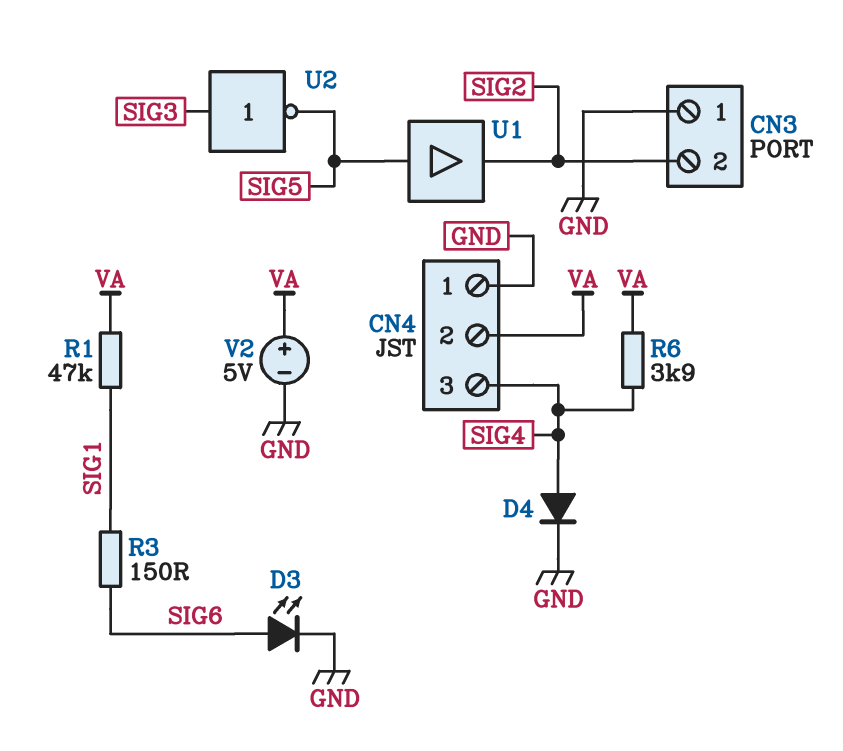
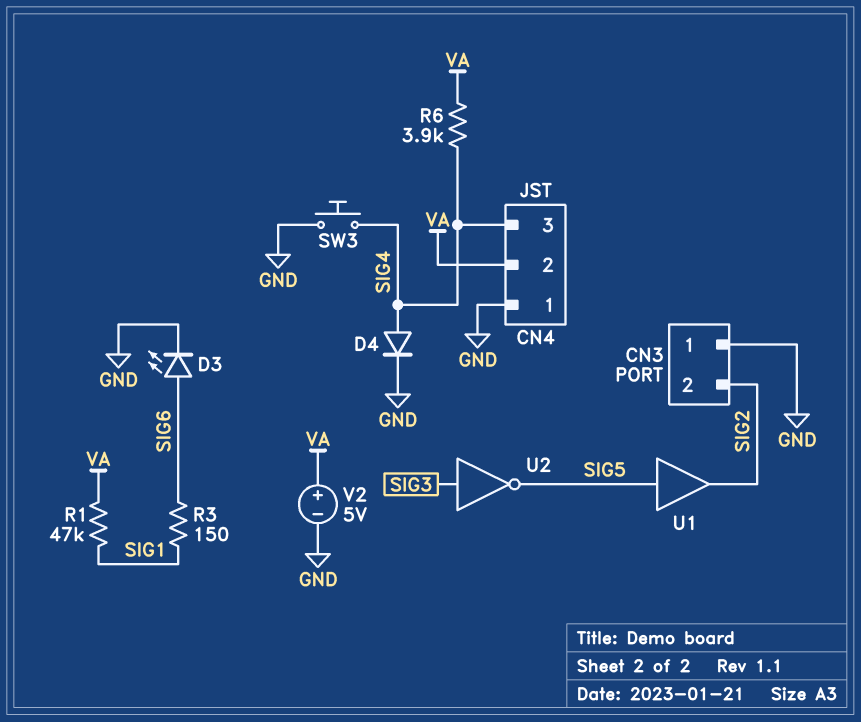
SW3: none -> button (GND, SIG4)

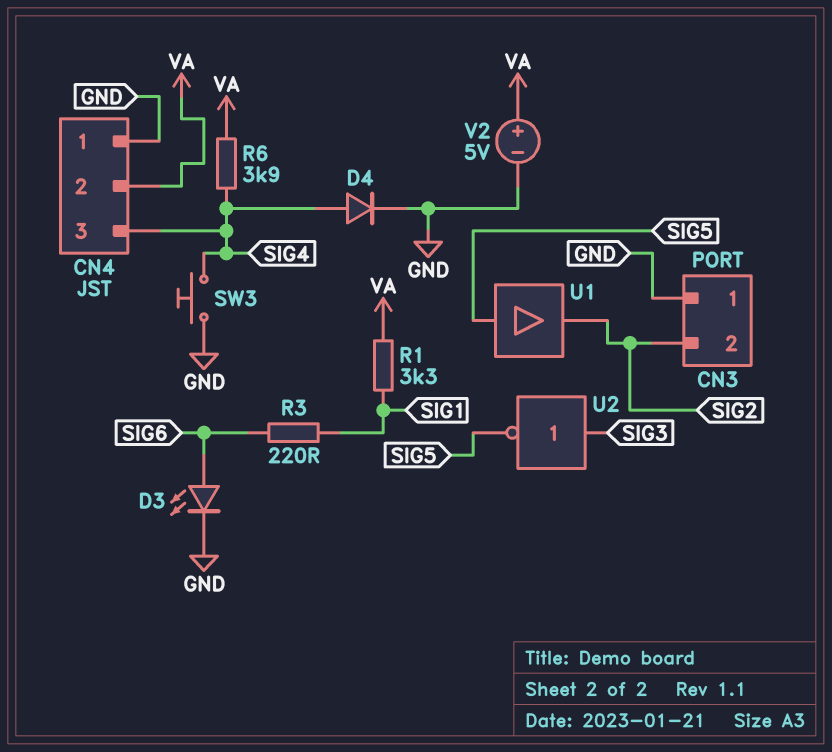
R1: 47k (SIG1, VA) -> 3.3k (SIG1, VA)
R3: 150 (SIG1, SIG6) -> 220 (SIG1, SIG6)

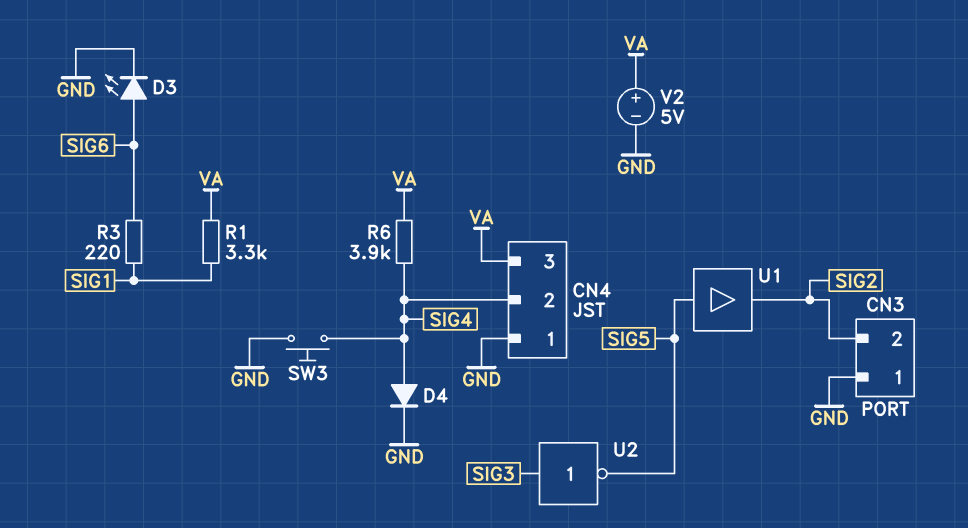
CN4 pin 2: VA -> SIG4
CN4 pin 3: SIG4 -> VA

